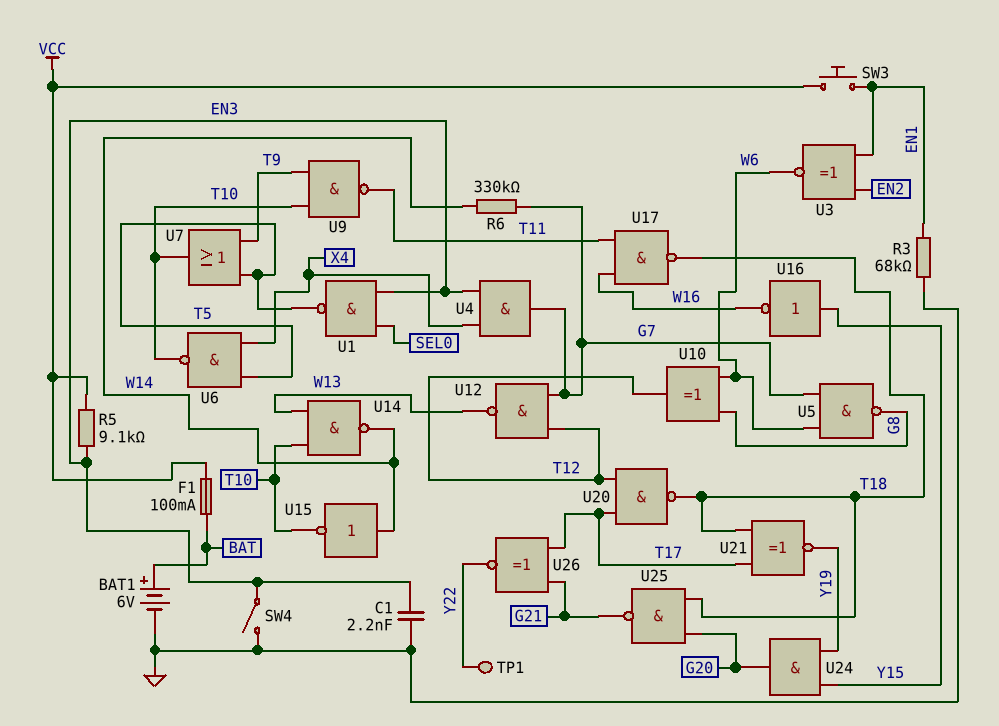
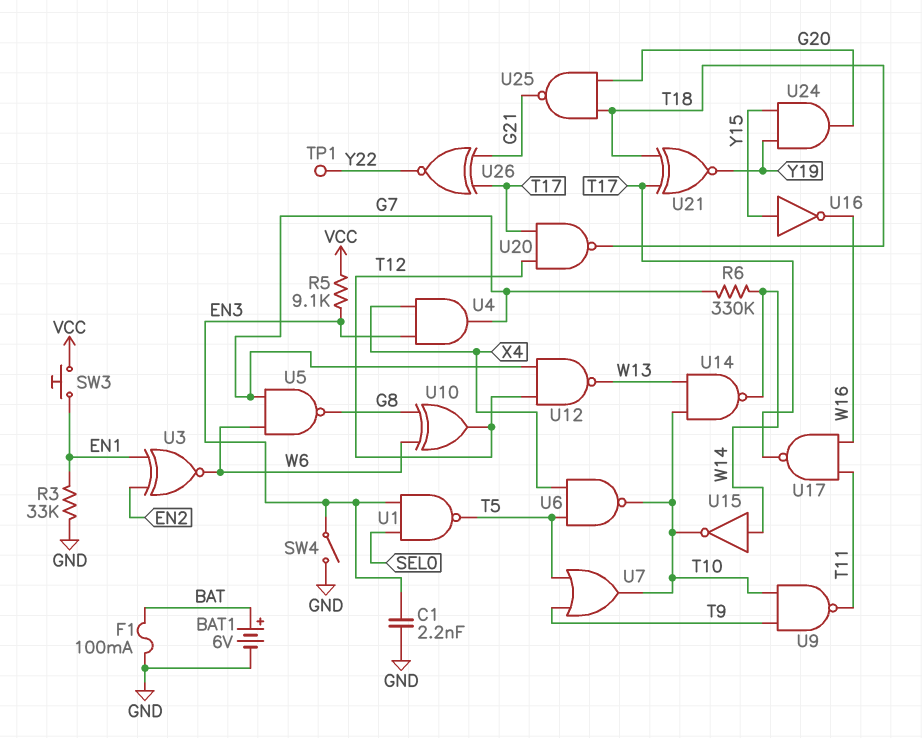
F1: 100mA (BAT, VCC) -> 100mA (BAT, GND)
R3: 68k (EN1, GND) -> 33k (EN1, GND)
U17: NAND (in T11, in W16, out T18) -> NAND (in T11, in W16, out T17)

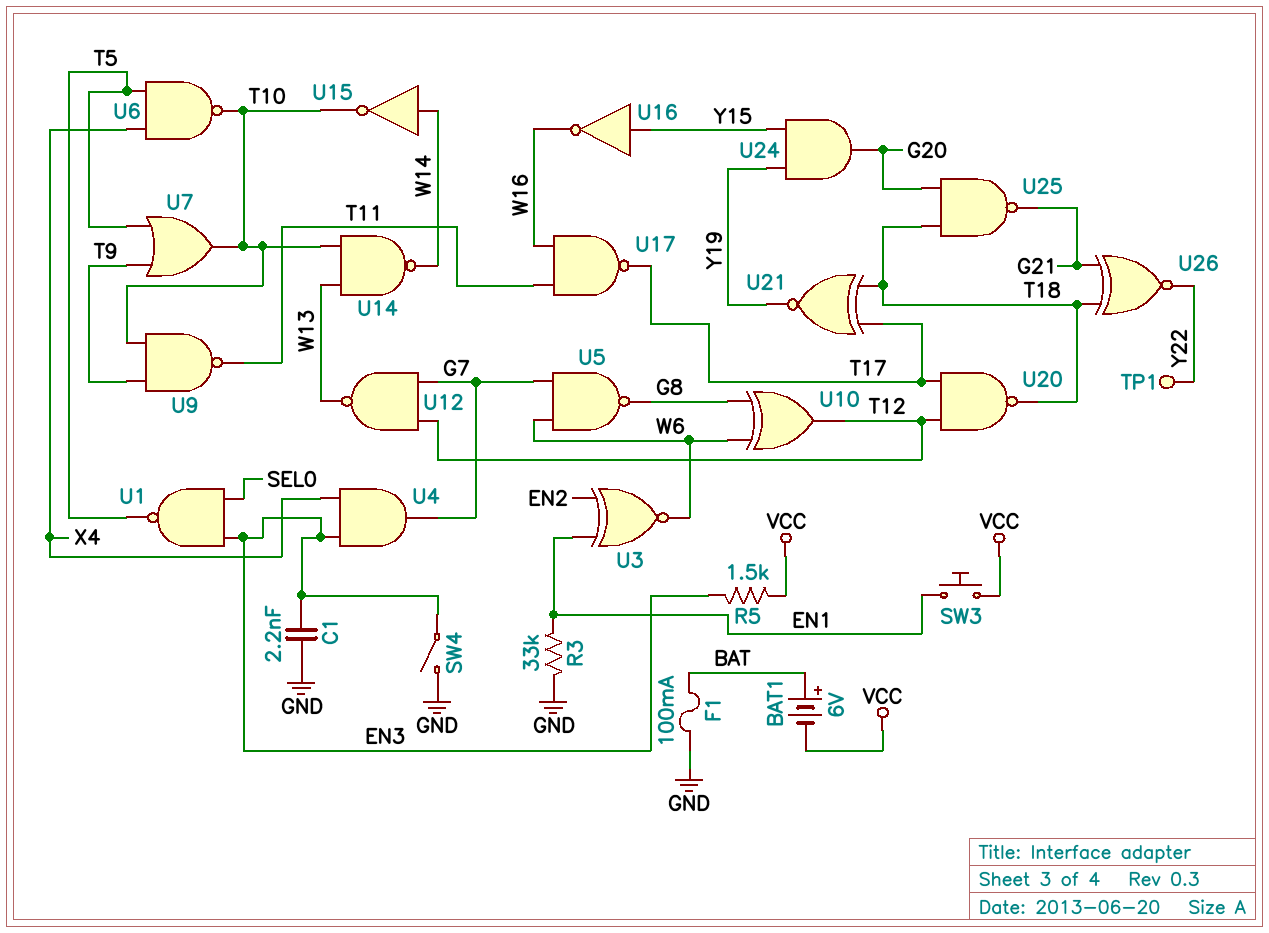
BAT1: 6V (plus BAT, minus GND) -> 6V (plus BAT, minus VCC)
R5: 9.1k (EN3, VCC) -> 1.5k (EN3, VCC)
R6: 330k (G7, W14) -> none
U26: XNOR (in G21, in T17, out Y22) -> XNOR (in G21, in T18, out Y22)

